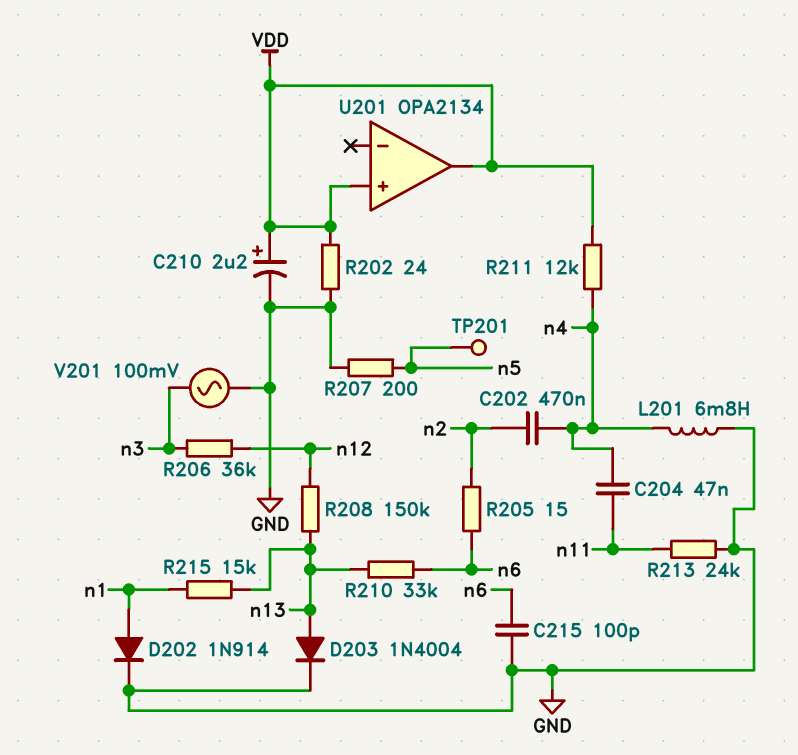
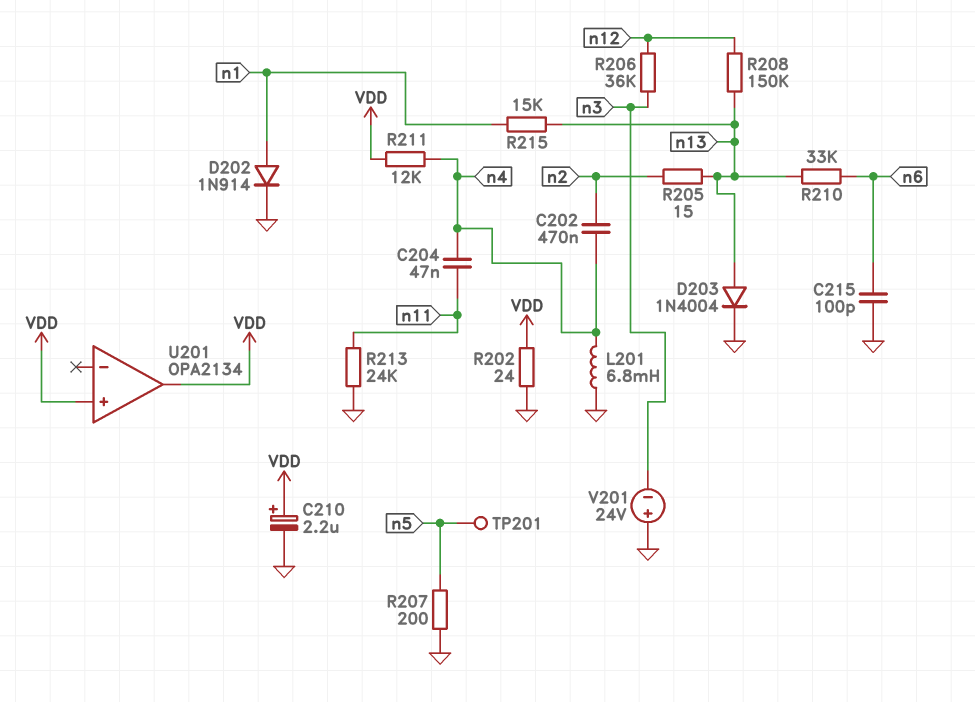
R205: 15 (n2, n6) -> 15 (n2, n13)
V201: AC 100mV (GND, n3) -> 24V (plus GND, minus n3)

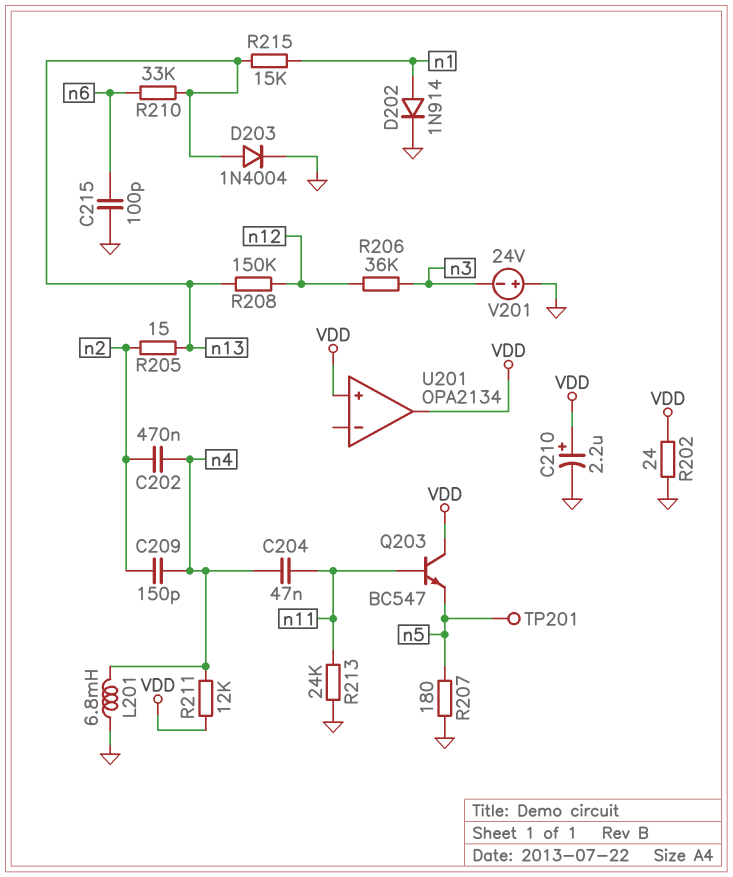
C209: none -> 150pF (n2, n4)
Q203: none -> NPN BC547 (B n11, C VDD, E n5)
R207: 200 (GND, n5) -> 180 (GND, n5)

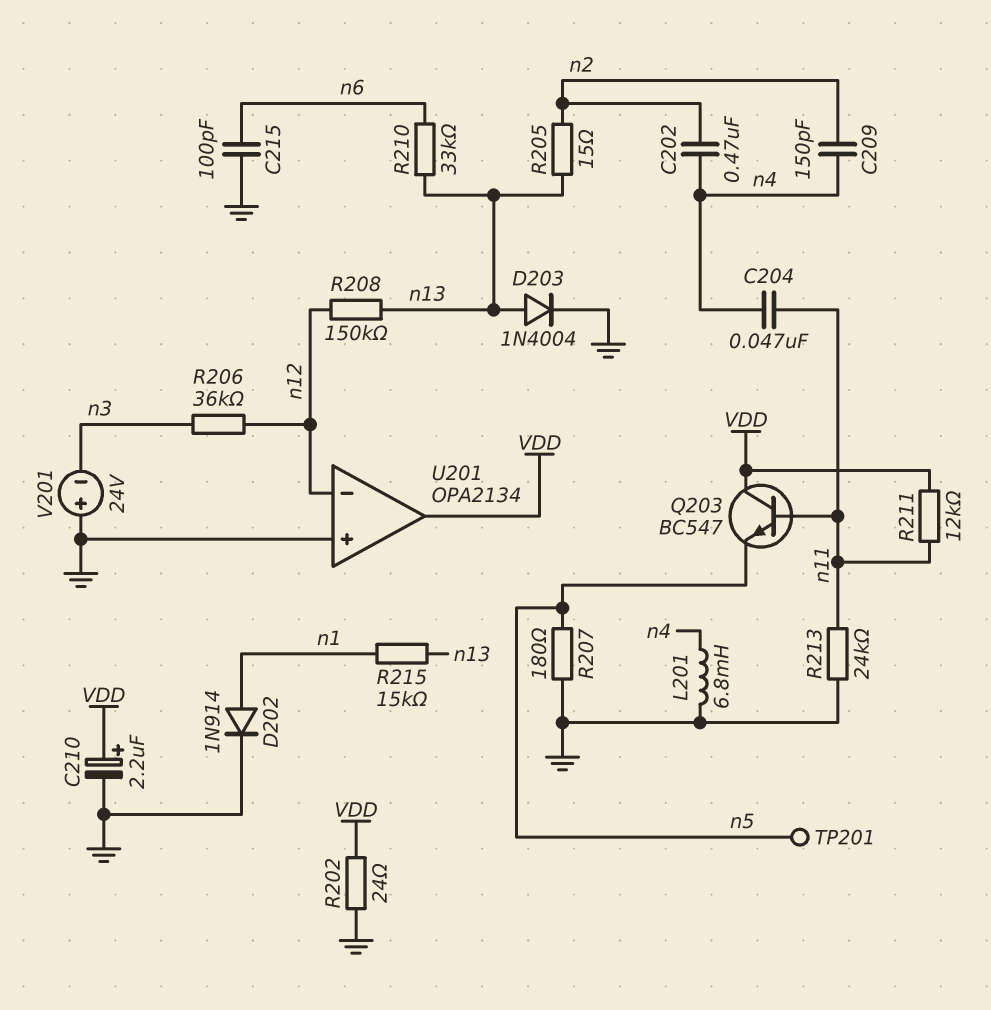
R211: 12k (VDD, n4) -> 12k (VDD, n11)
U201 pin in+: VDD -> GND
U201 pin in-: none -> n12

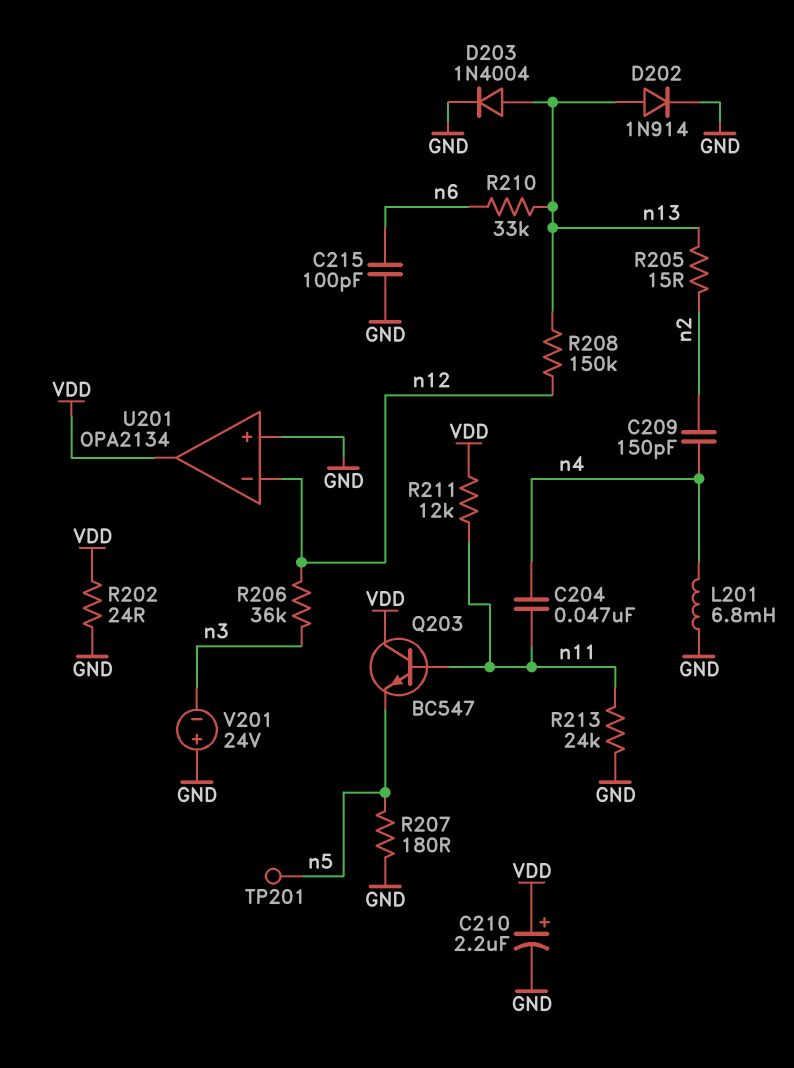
C202: 470nF (n2, n4) -> none
D202: diode 1N914 (A n1, K GND) -> diode 1N914 (A n13, K GND)
R215: 15k (n1, n13) -> none

